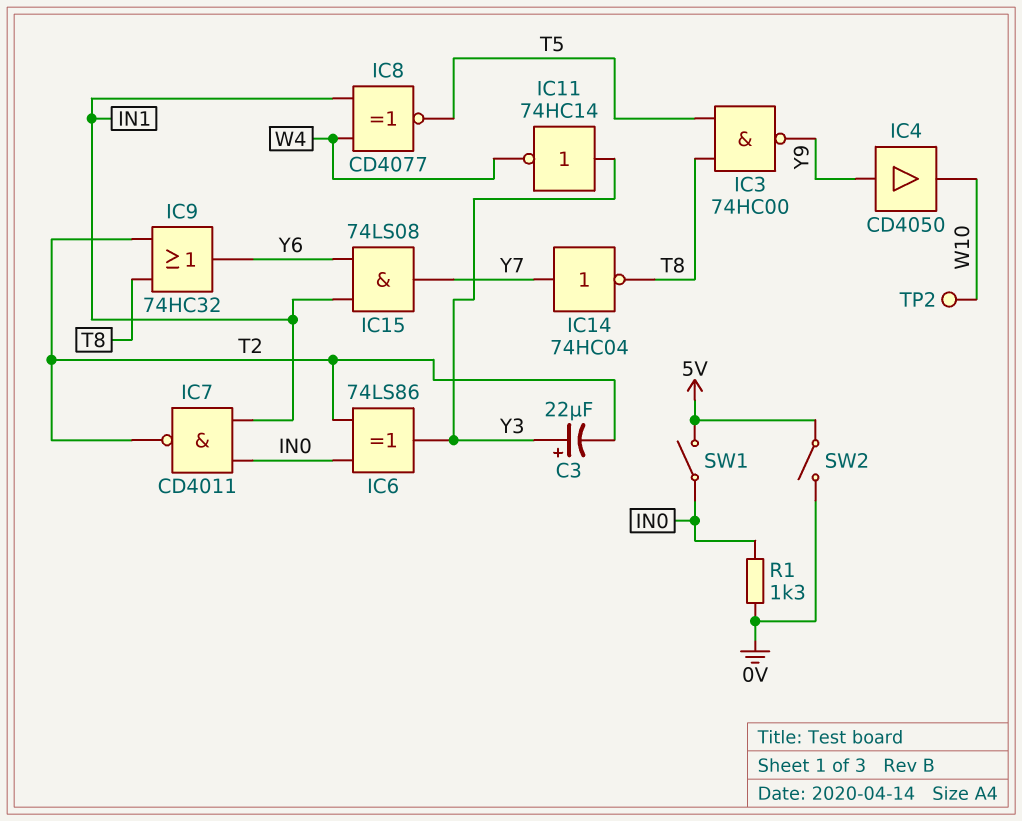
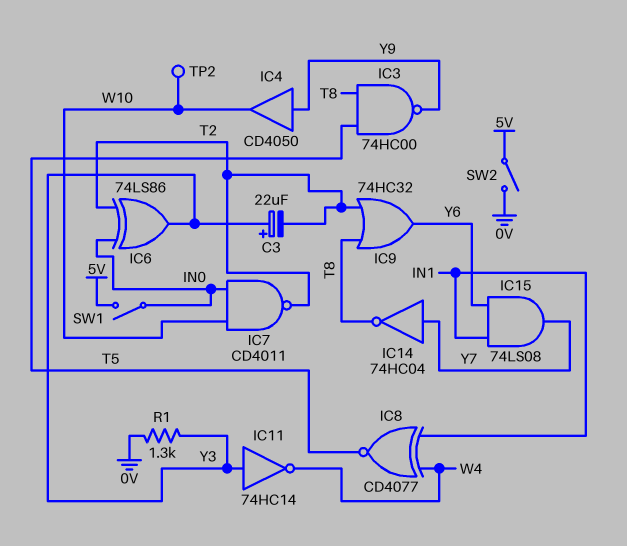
IC7: NAND CD4011 (in IN0, in IN1, out T2) -> NAND CD4011 (in IN0, in W10, out T2)
R1: 1.3k (0V, IN0) -> 1.3k (0V, Y3)

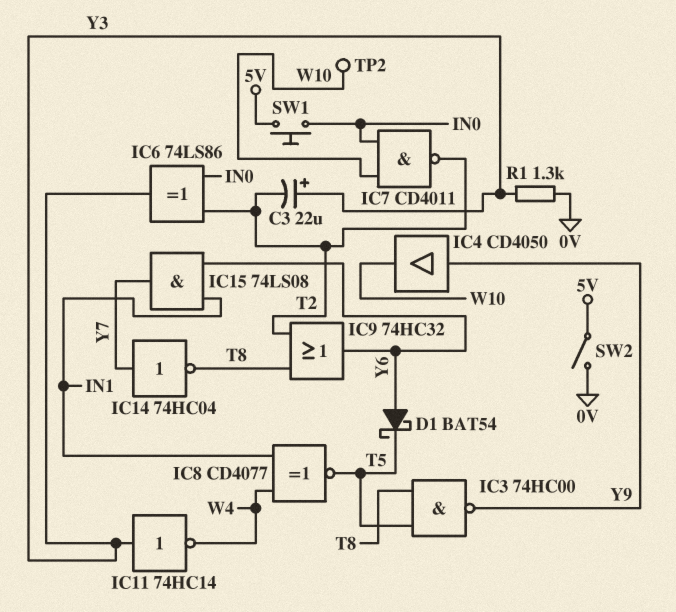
D1: none -> schottky BAT54 (A Y6, K T5)
SW1: switch (5V, IN0) -> button (5V, IN0)

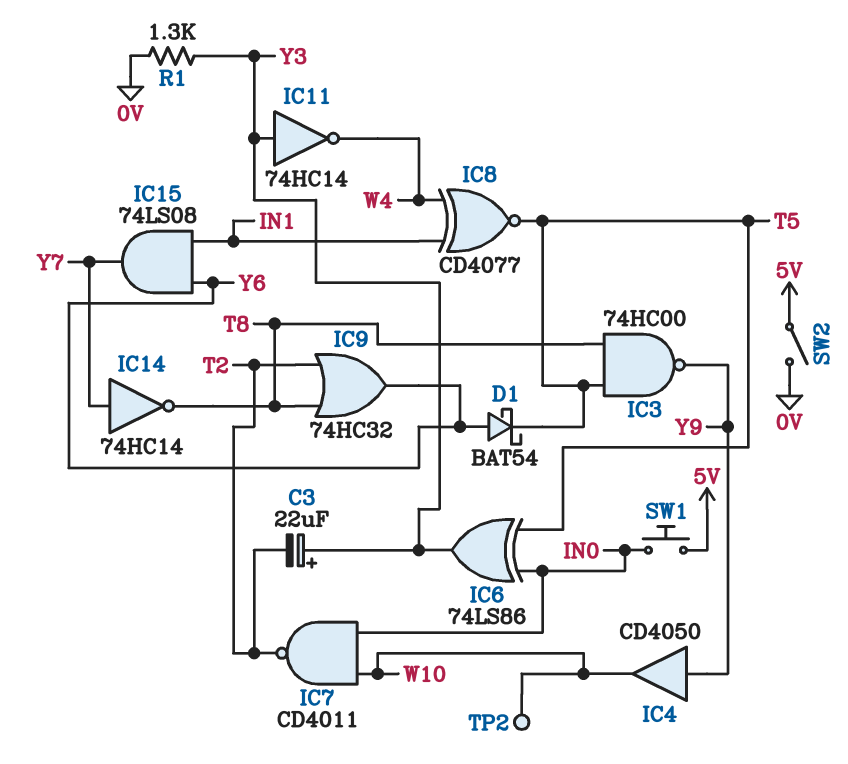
IC6: XOR 74LS86 (in IN0, in T2, out Y3) -> XOR 74LS86 (in IN0, in T5, out Y3)
IC14: NOT 74HC04 (in Y7, out T8) -> NOT 74HC14 (in Y7, out T8)

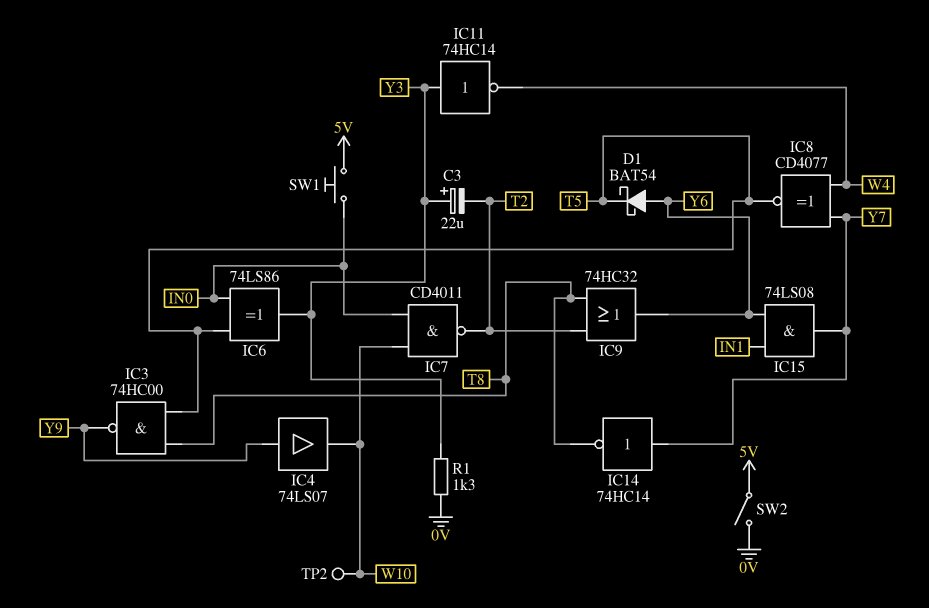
IC4: buffer CD4050 (in Y9, out W10) -> buffer 74LS07 (in Y9, out W10)
IC8: XNOR CD4077 (in IN1, in W4, out T5) -> XNOR CD4077 (in W4, in Y7, out T5)

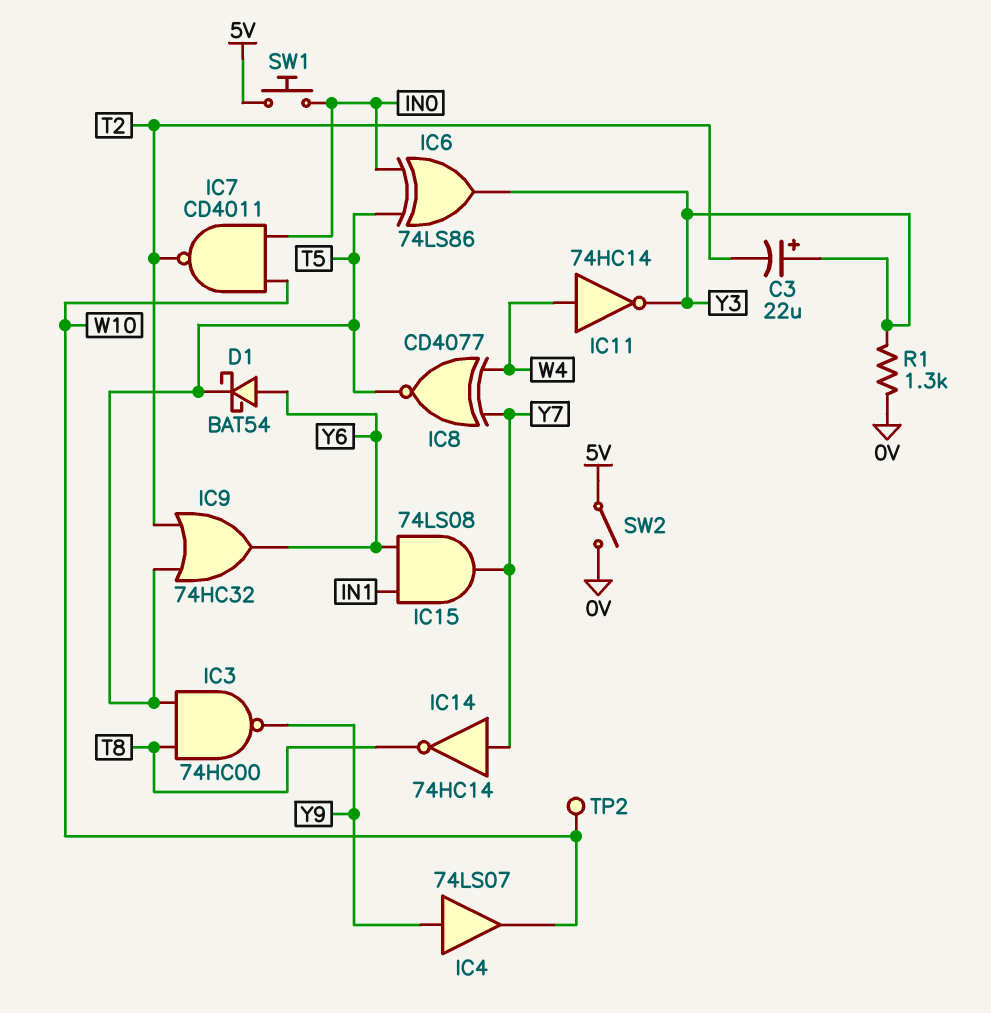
IC9: OR 74HC32 (in T2, in T8, out Y6) -> OR 74HC32 (in T2, in T5, out Y6)
IC11: NOT 74HC14 (in Y3, out W4) -> NOT 74HC14 (in W4, out Y3)

